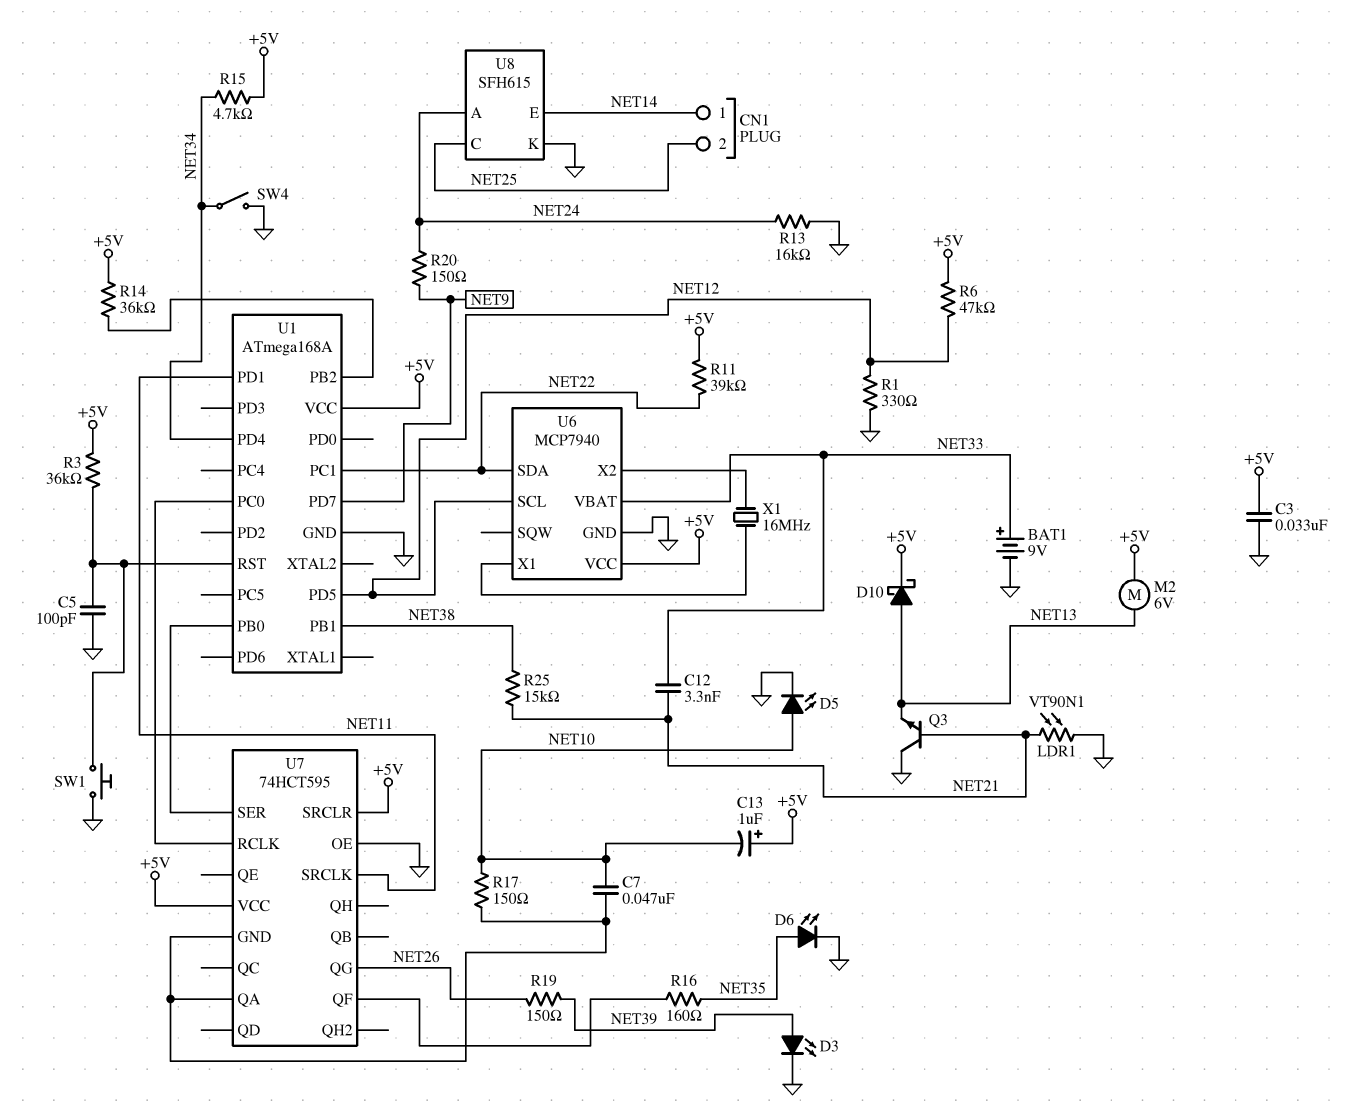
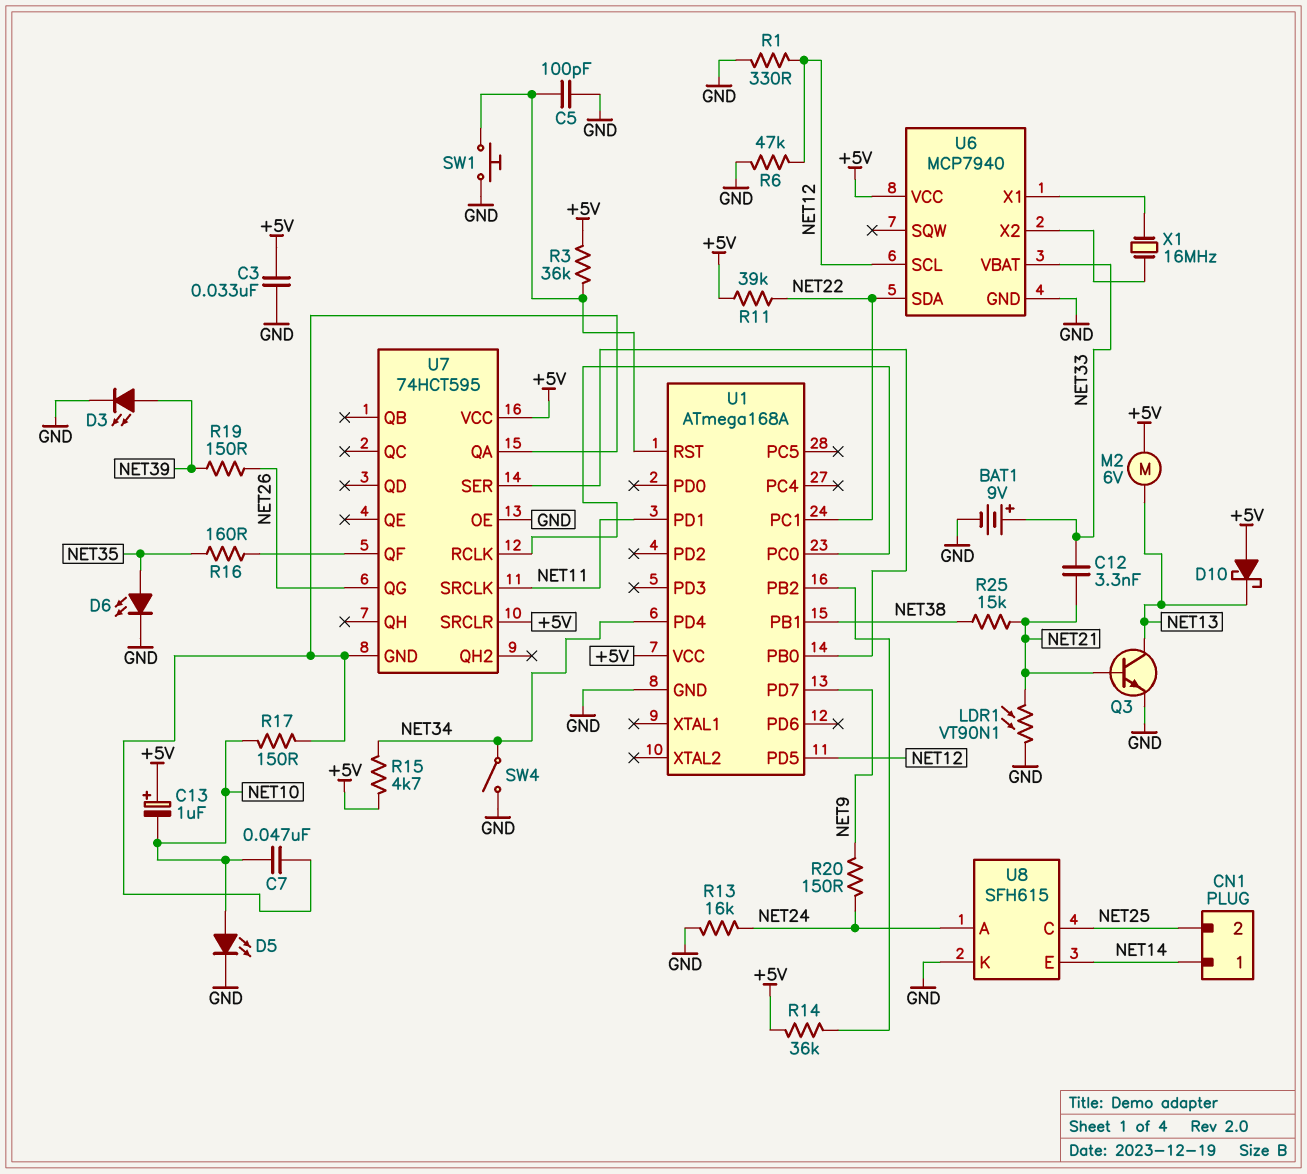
D10: schottky (A NET13, K +5V) -> schottky (A +5V, K NET13)
Q3: NPN (B NET21, C GND, E NET13) -> NPN (B NET21, C NET13, E GND)
R6: 47k (+5V, NET12) -> 47k (GND, NET12)

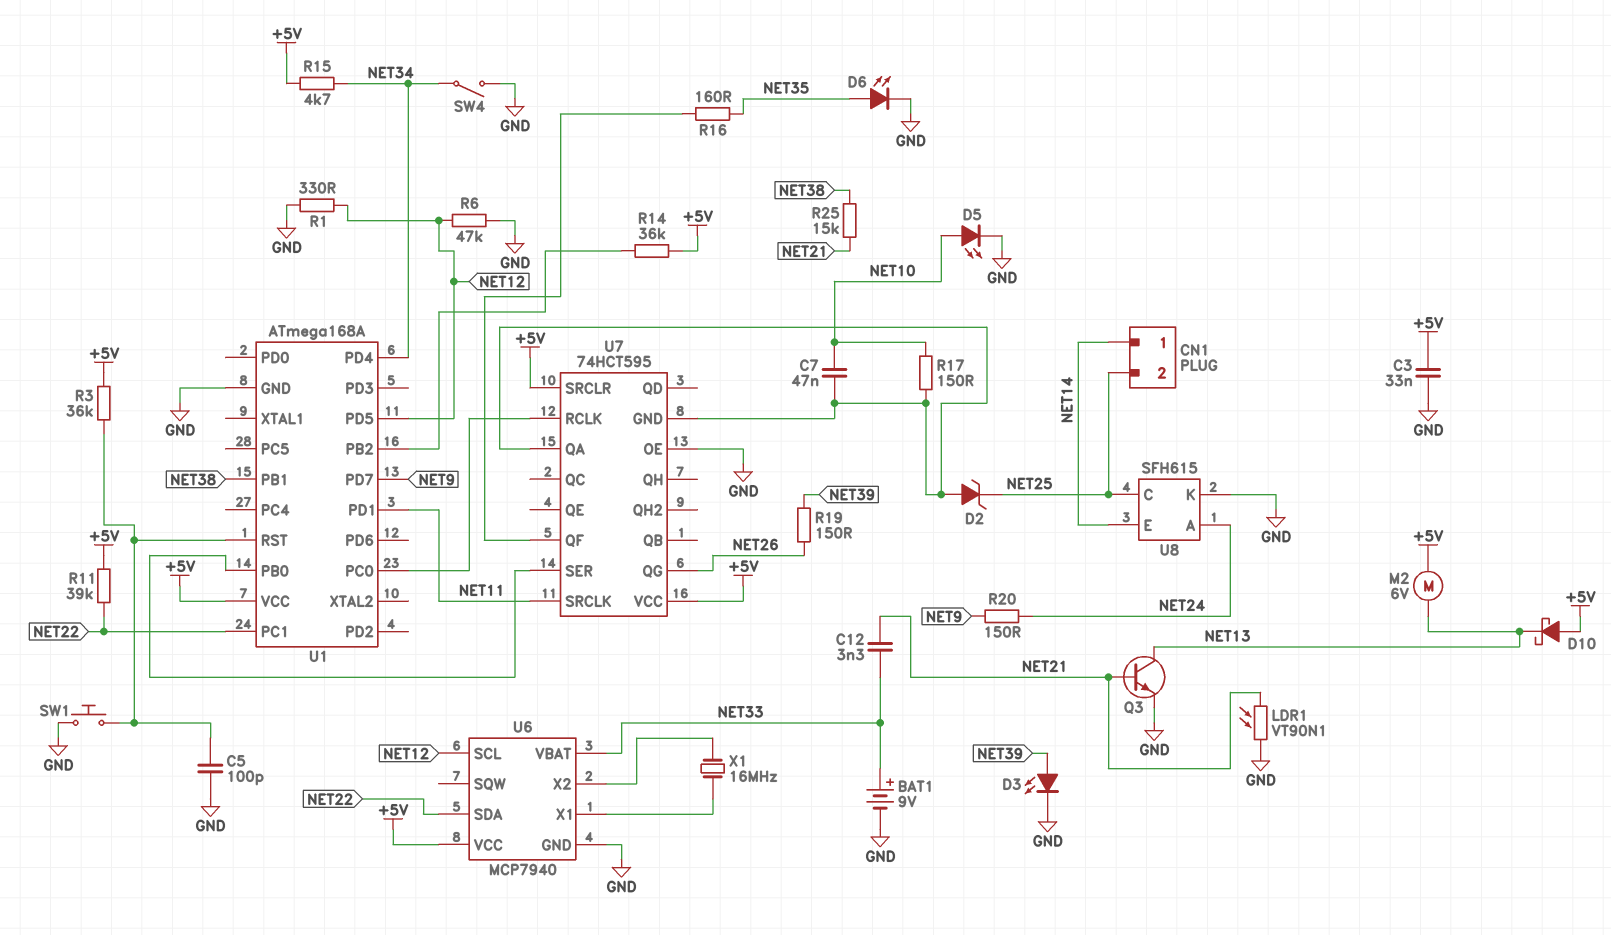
C13: 1uF (plus +5V, minus NET10) -> none
D2: none -> zener (A U7/GND, K NET25)
R13: 16k (GND, NET24) -> none

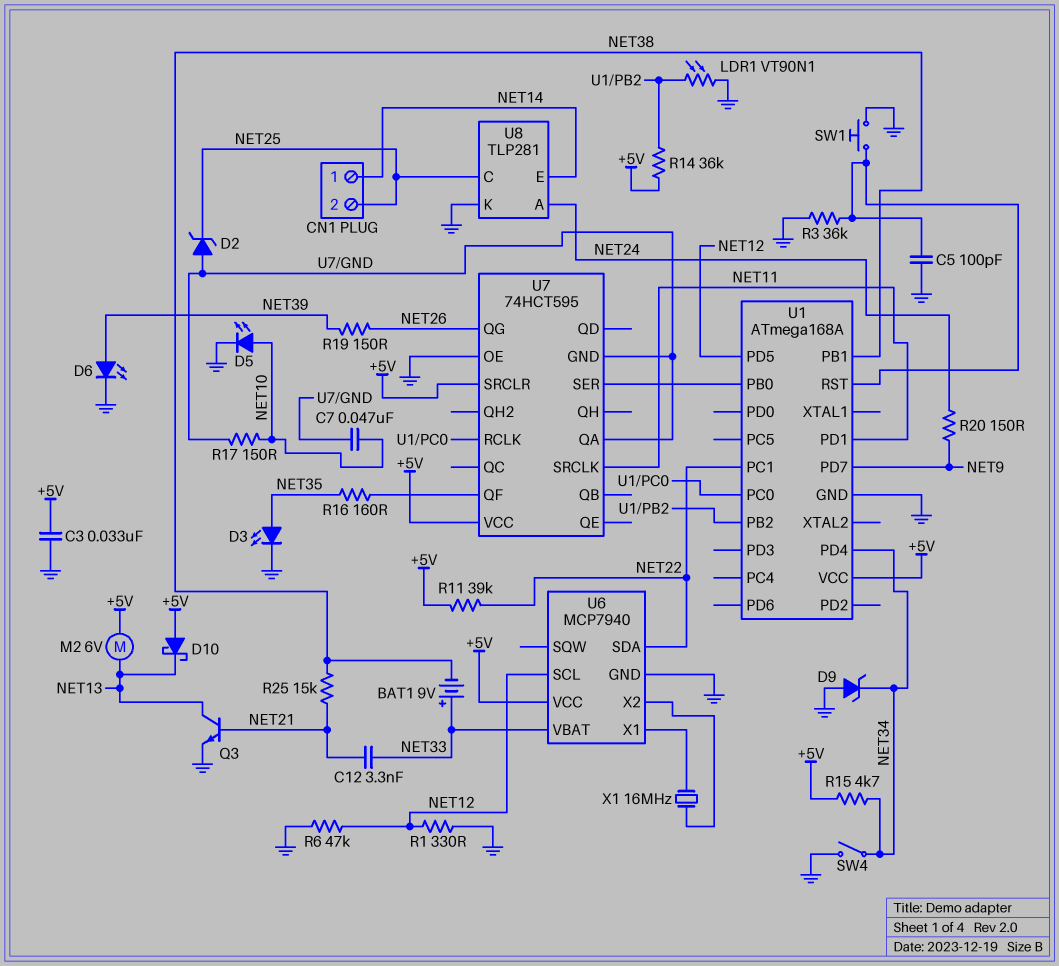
BAT1: 9V (plus NET33, minus GND) -> 9V (plus NET33, minus NET38)
D3: LED (A NET39, K GND) -> LED (A NET35, K GND)
D6: LED (A NET35, K GND) -> LED (A NET39, K GND)
D9: none -> zener (A GND, K NET34)
LDR1: VT90N1 (GND, NET21) -> VT90N1 (GND, U1/PB2)
R3: 36k (+5V, U1/RST) -> 36k (GND, U1/RST)
U8: SFH615 -> TLP281

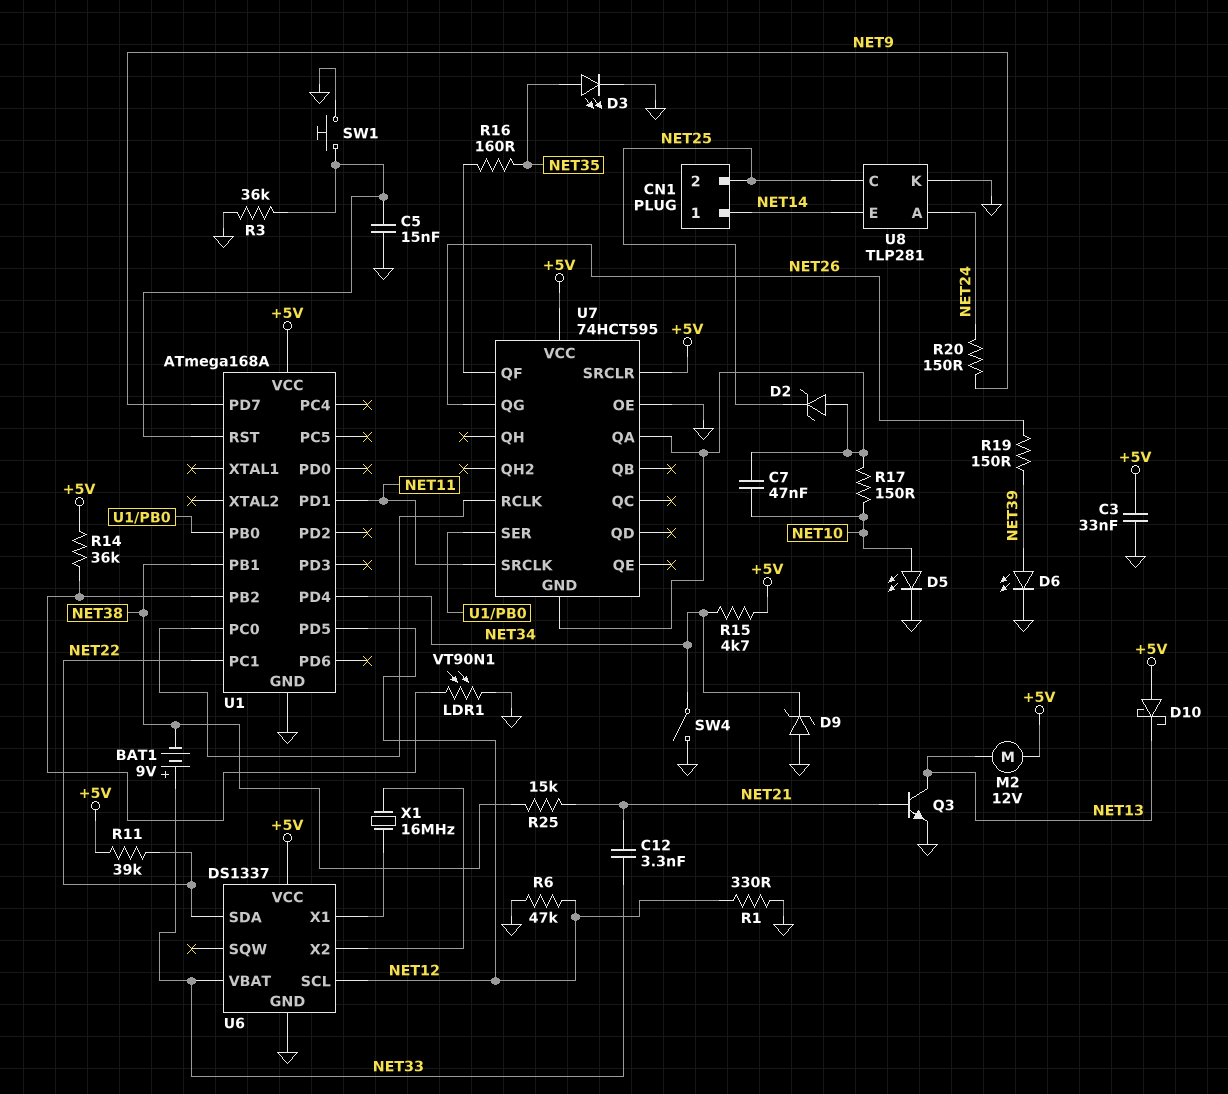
C5: 100pF (GND, U1/RST) -> 15nF (GND, U1/RST)
M2: motor 6V (+5V, NET13) -> motor 12V (+5V, NET13)
U6: MCP7940 -> DS1337

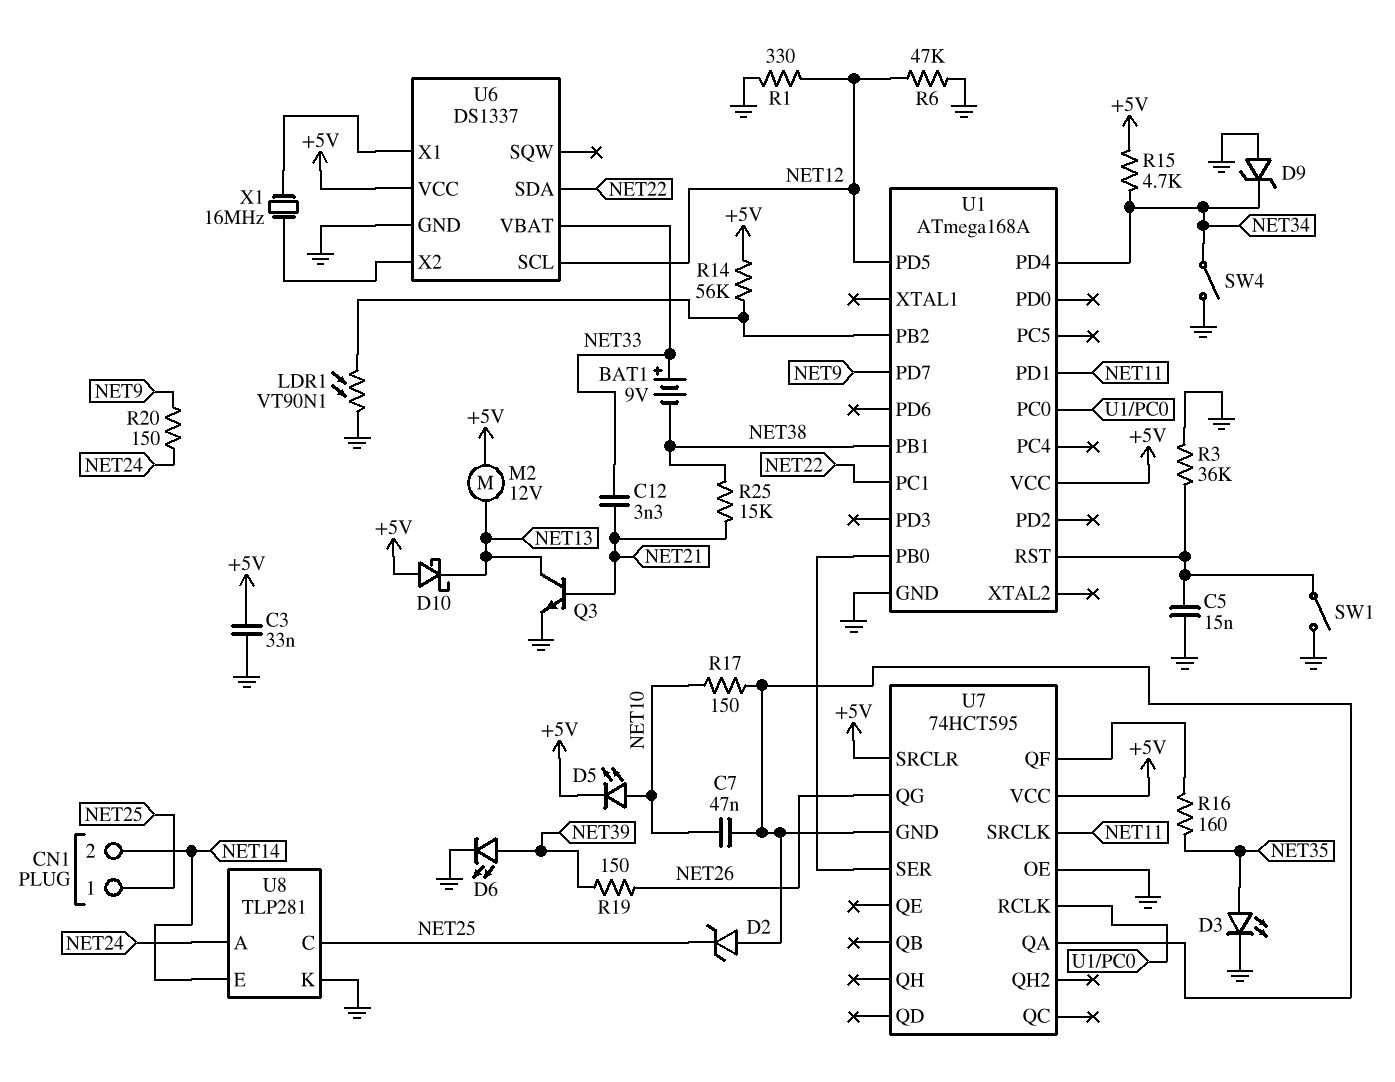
CN1 pin 1: NET14 -> NET25
CN1 pin 2: NET25 -> NET14
D5: LED (A NET10, K GND) -> LED (A NET10, K +5V)
R11: 39k (+5V, NET22) -> none
R14: 36k (+5V, U1/PB2) -> 56k (+5V, U1/PB2)
SW1: button (GND, U1/RST) -> switch (GND, U1/RST)

